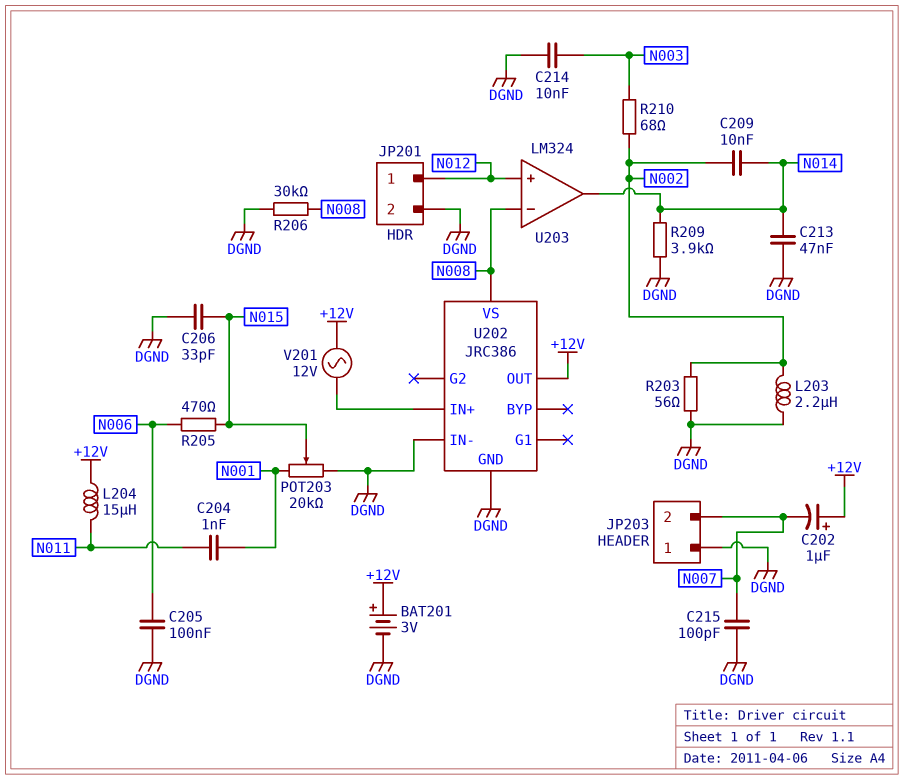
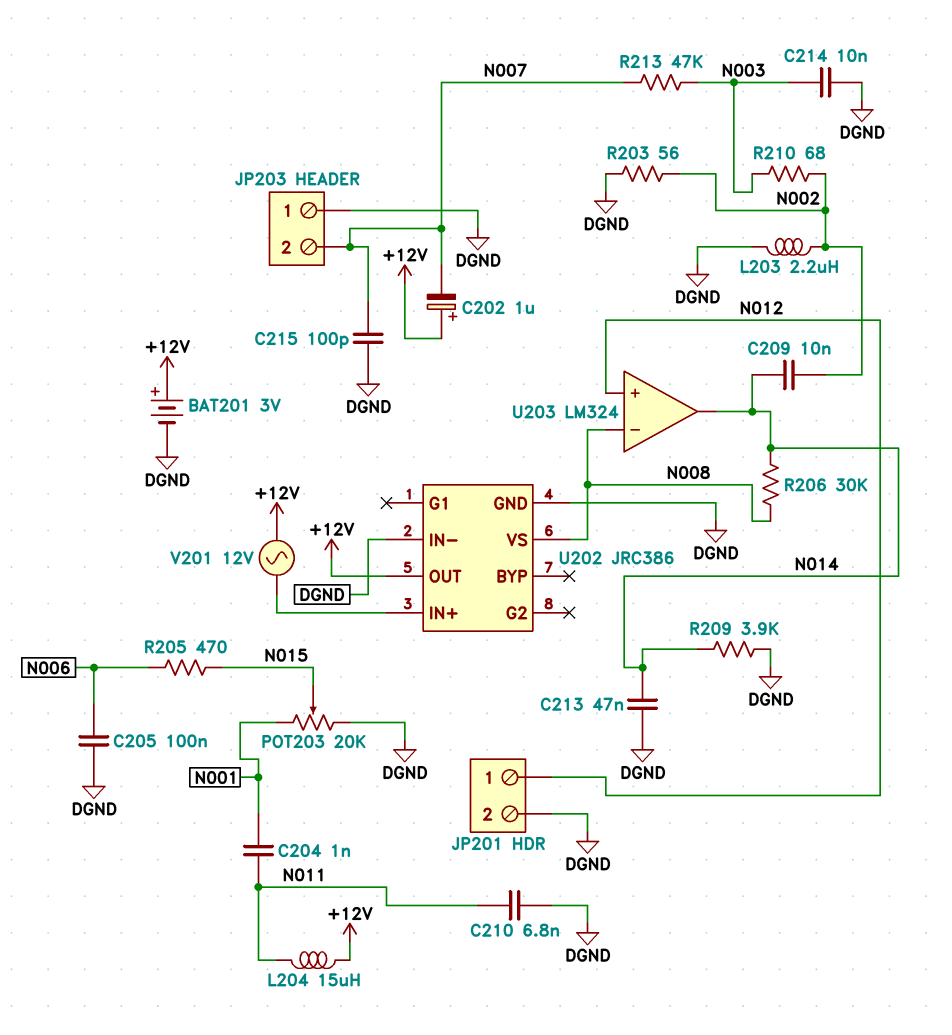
C206: 33pF (DGND, N015) -> none
C210: none -> 6.8nF (DGND, N011)
R206: 30k (DGND, N008) -> 30k (N008, N014)
R213: none -> 47k (N003, N007)

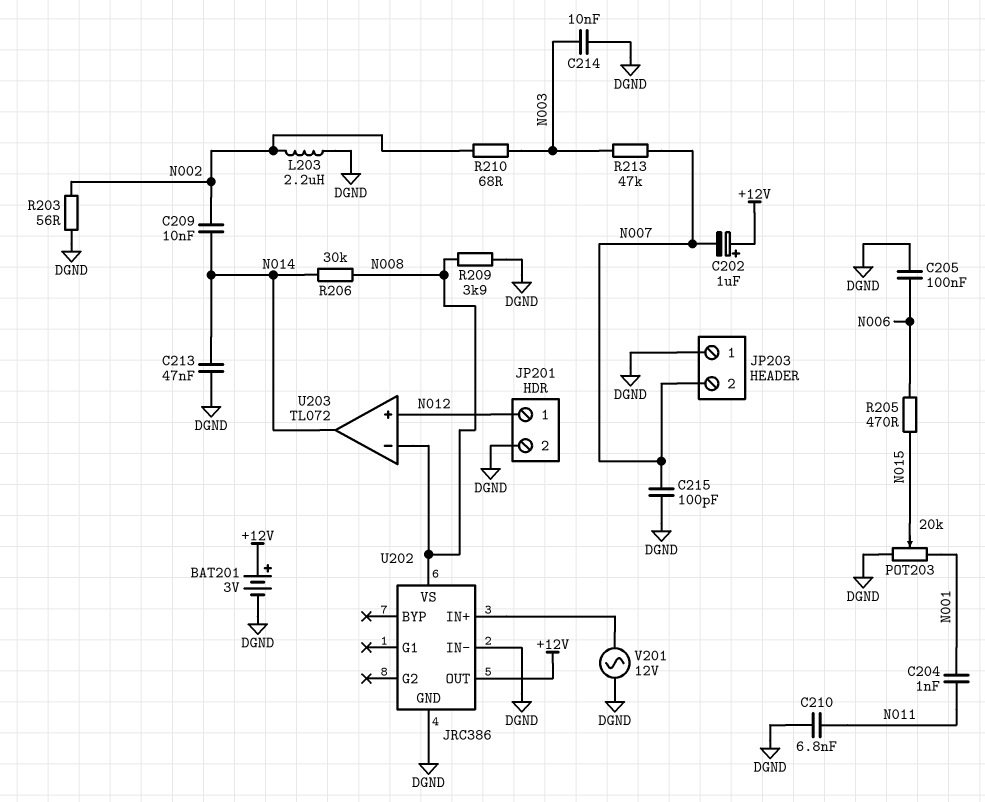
L204: 15uH (+12V, N011) -> none
R209: 3.9k (DGND, N014) -> 3.9k (DGND, N008)
U203: LM324 -> TL072
V201: AC 12V (+12V, U202/IN+) -> AC 12V (DGND, U202/IN+)

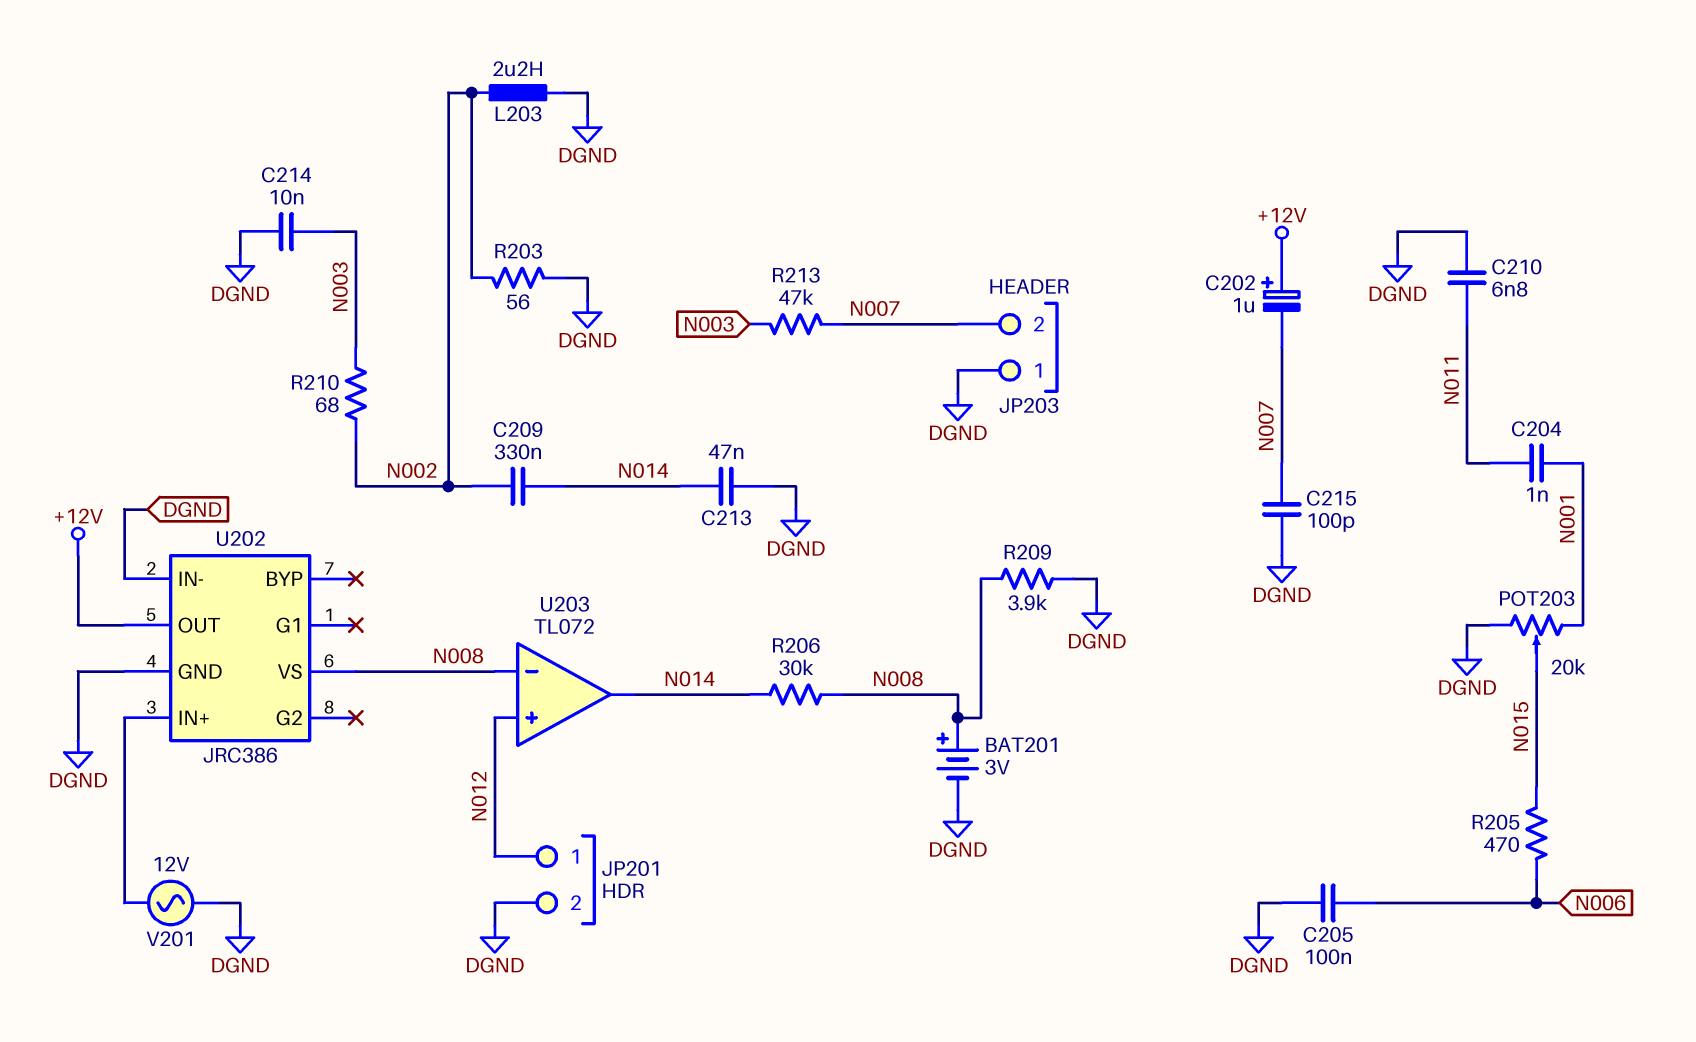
BAT201: 3V (plus +12V, minus DGND) -> 3V (plus N008, minus DGND)
C209: 10nF (N002, N014) -> 330nF (N002, N014)

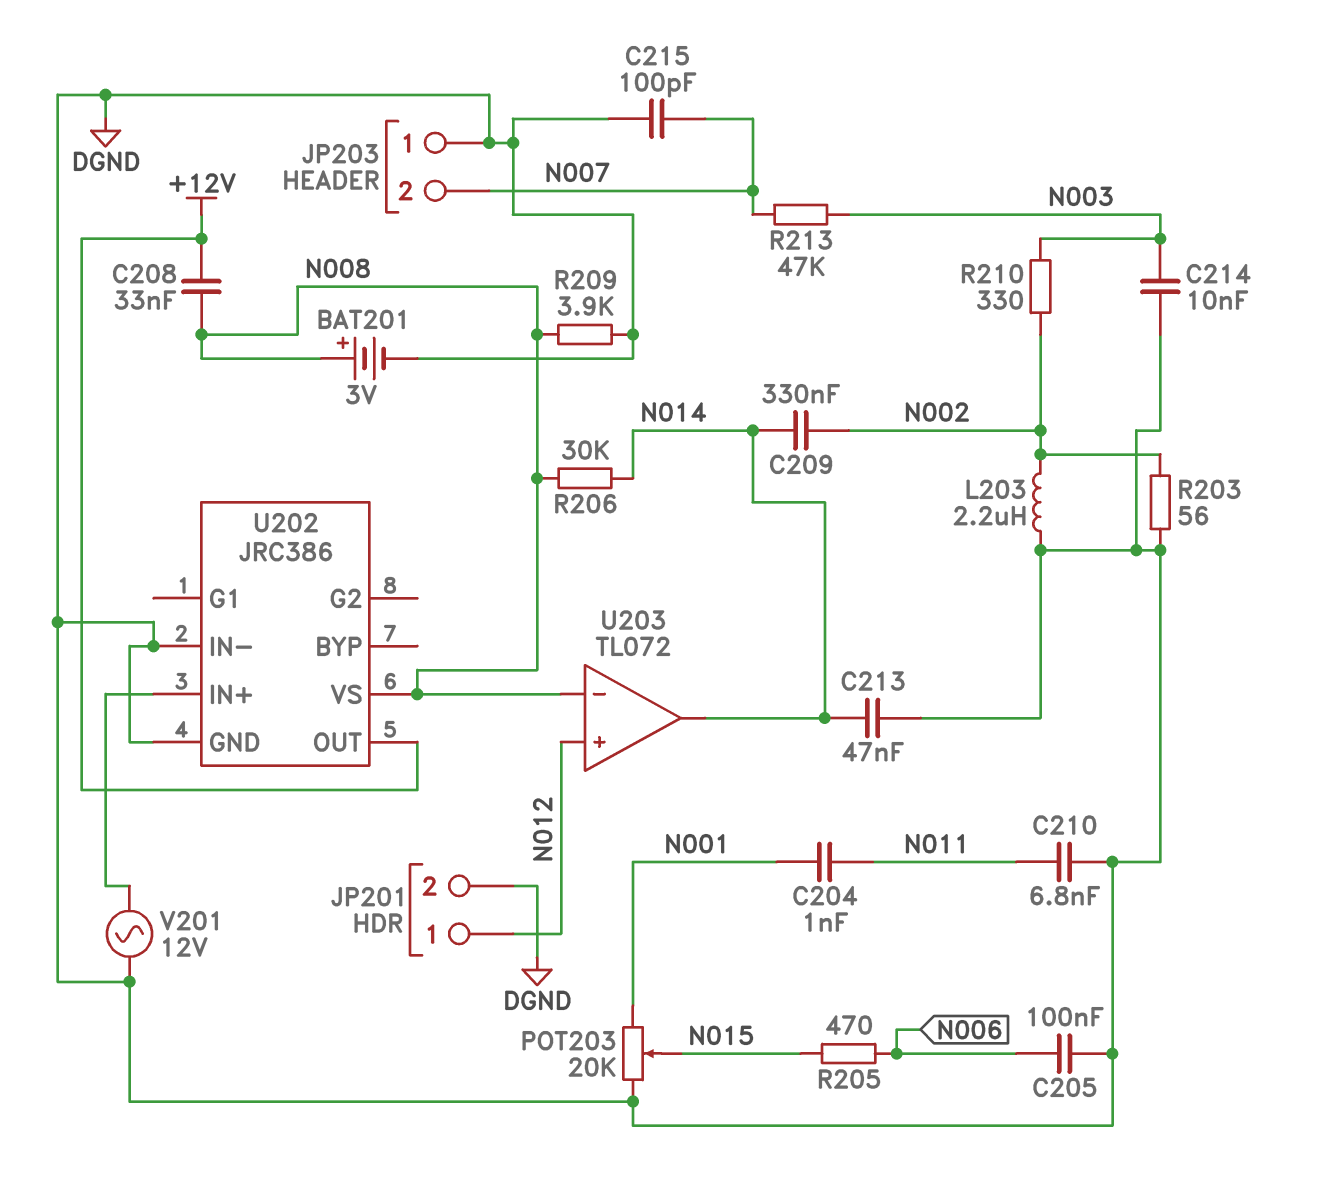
C202: 1uF (plus +12V, minus N007) -> none
C208: none -> 33nF (+12V, N008)
R210: 68 (N002, N003) -> 330 (N002, N003)

